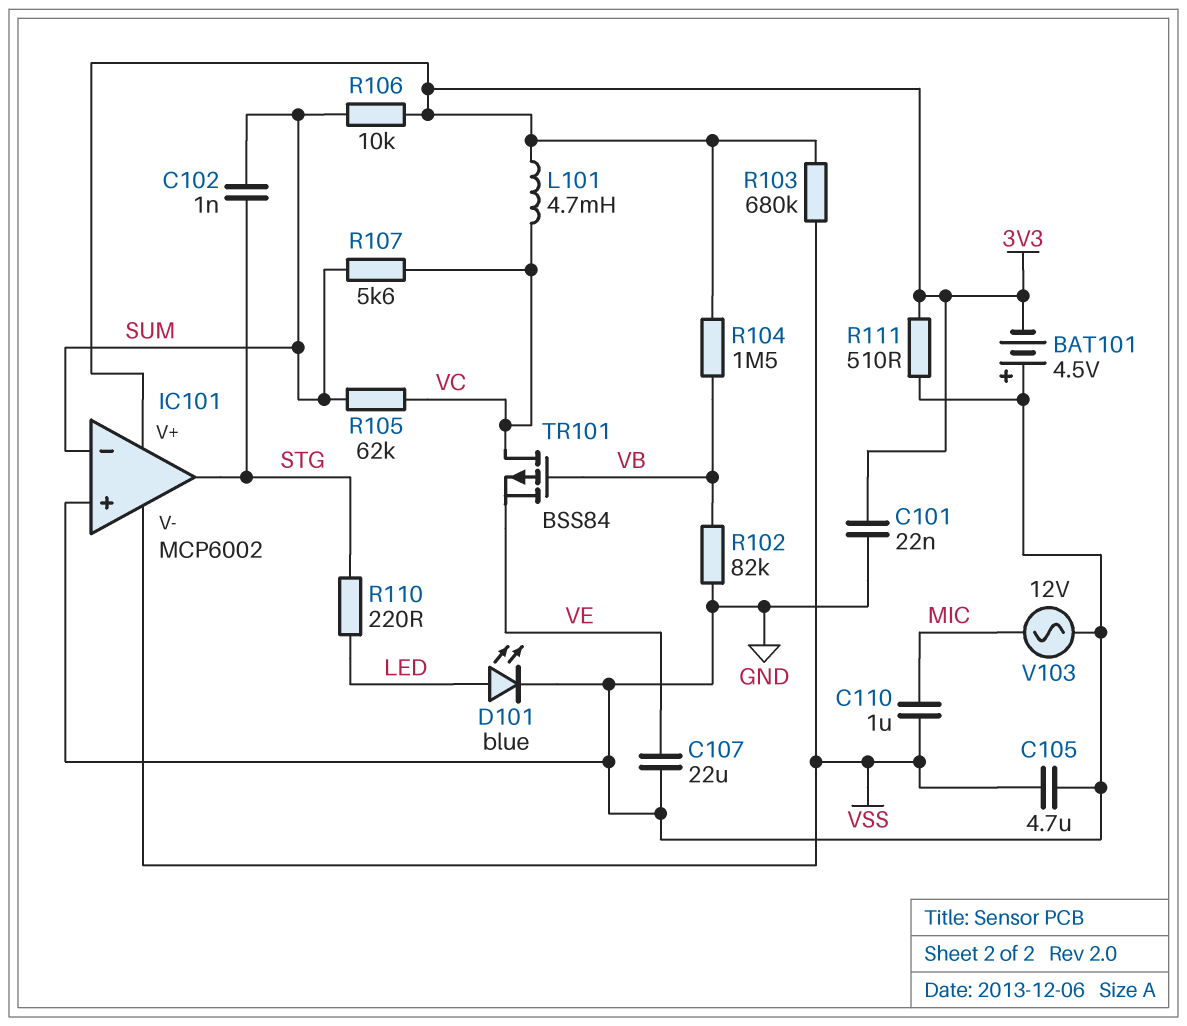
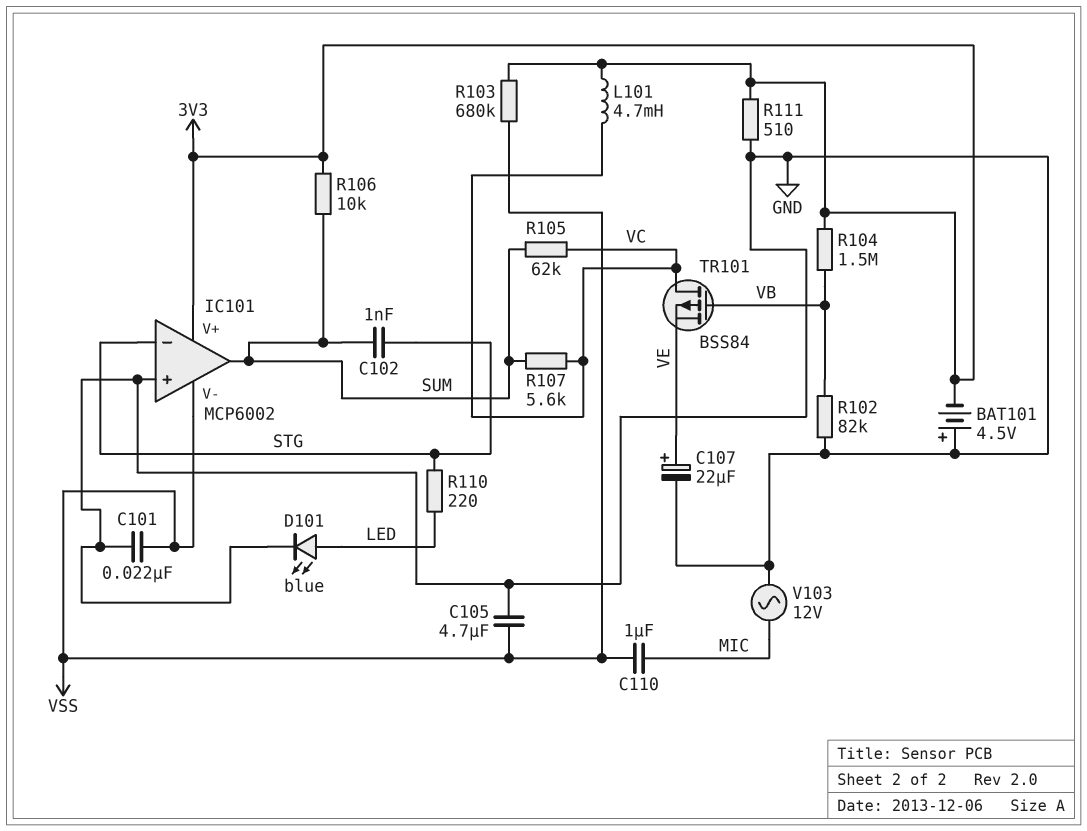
C101: 22nF (3V3, GND) -> 22nF (GND, VSS)
C107: 22uF (GND, VE) -> 22uF (plus VE, minus GND)
IC101 pin in-: SUM -> STG
IC101 pin out: STG -> SUM

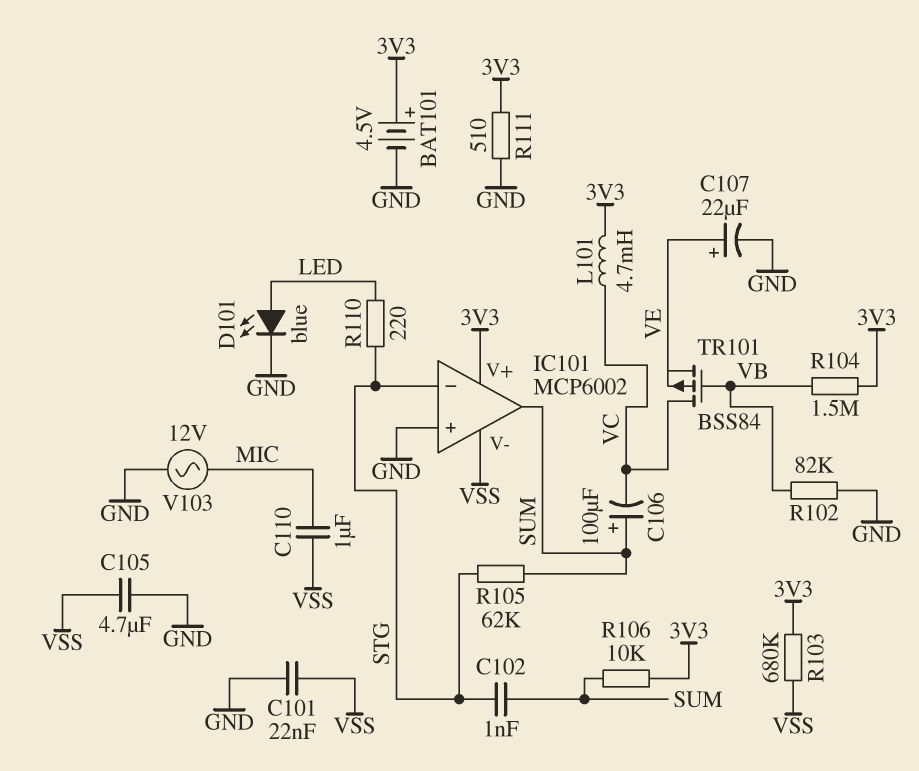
BAT101: 4.5V (plus GND, minus 3V3) -> 4.5V (plus 3V3, minus GND)
C106: none -> 100uF (plus SUM, minus VC)
R105: 62k (SUM, VC) -> 62k (STG, SUM)
R107: 5.6k (SUM, VC) -> none

